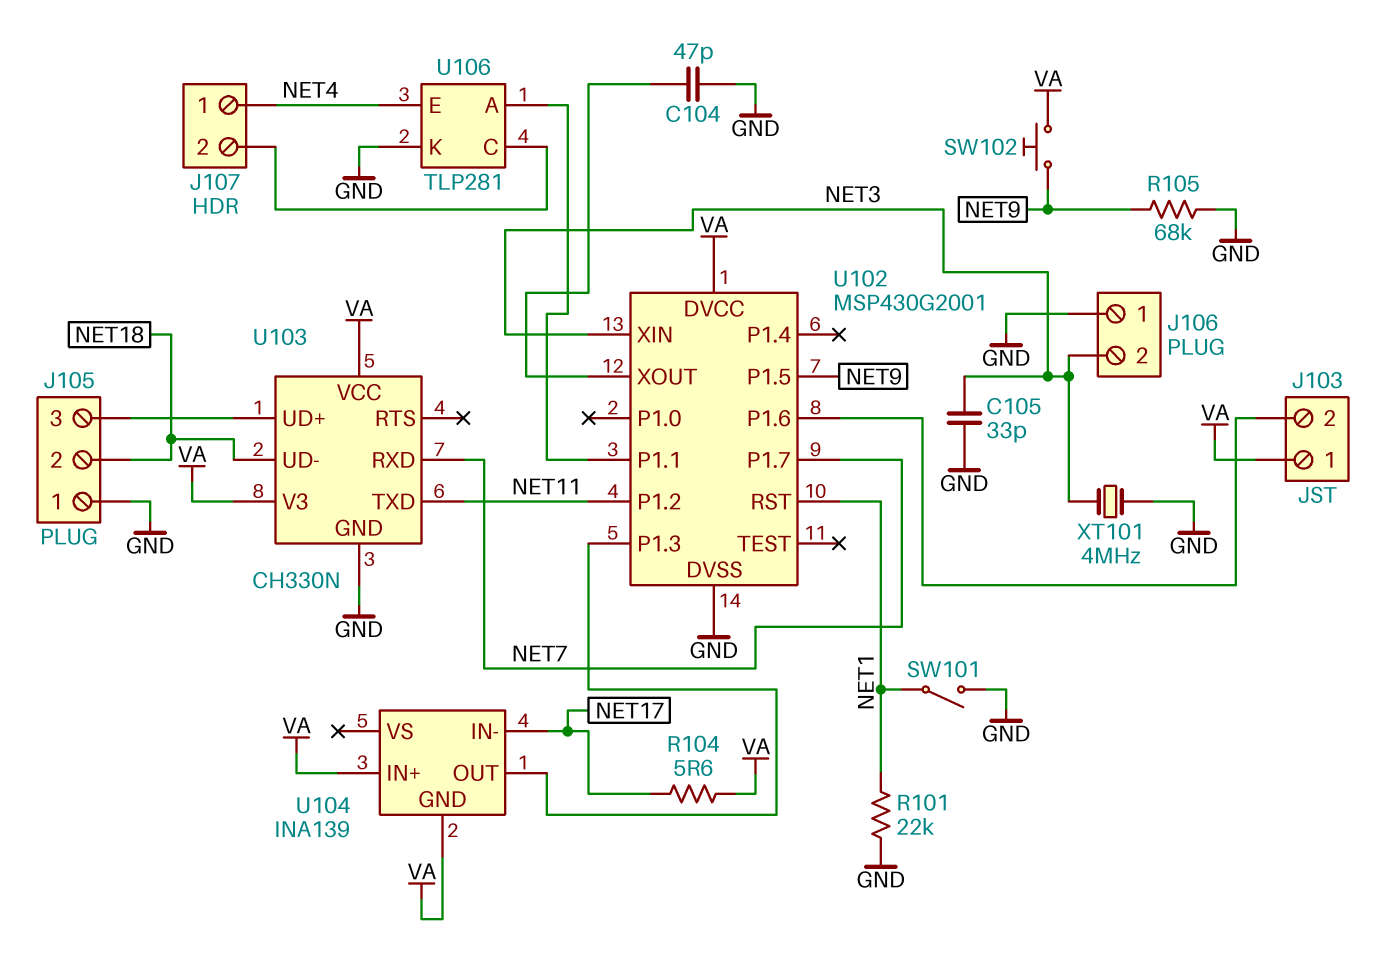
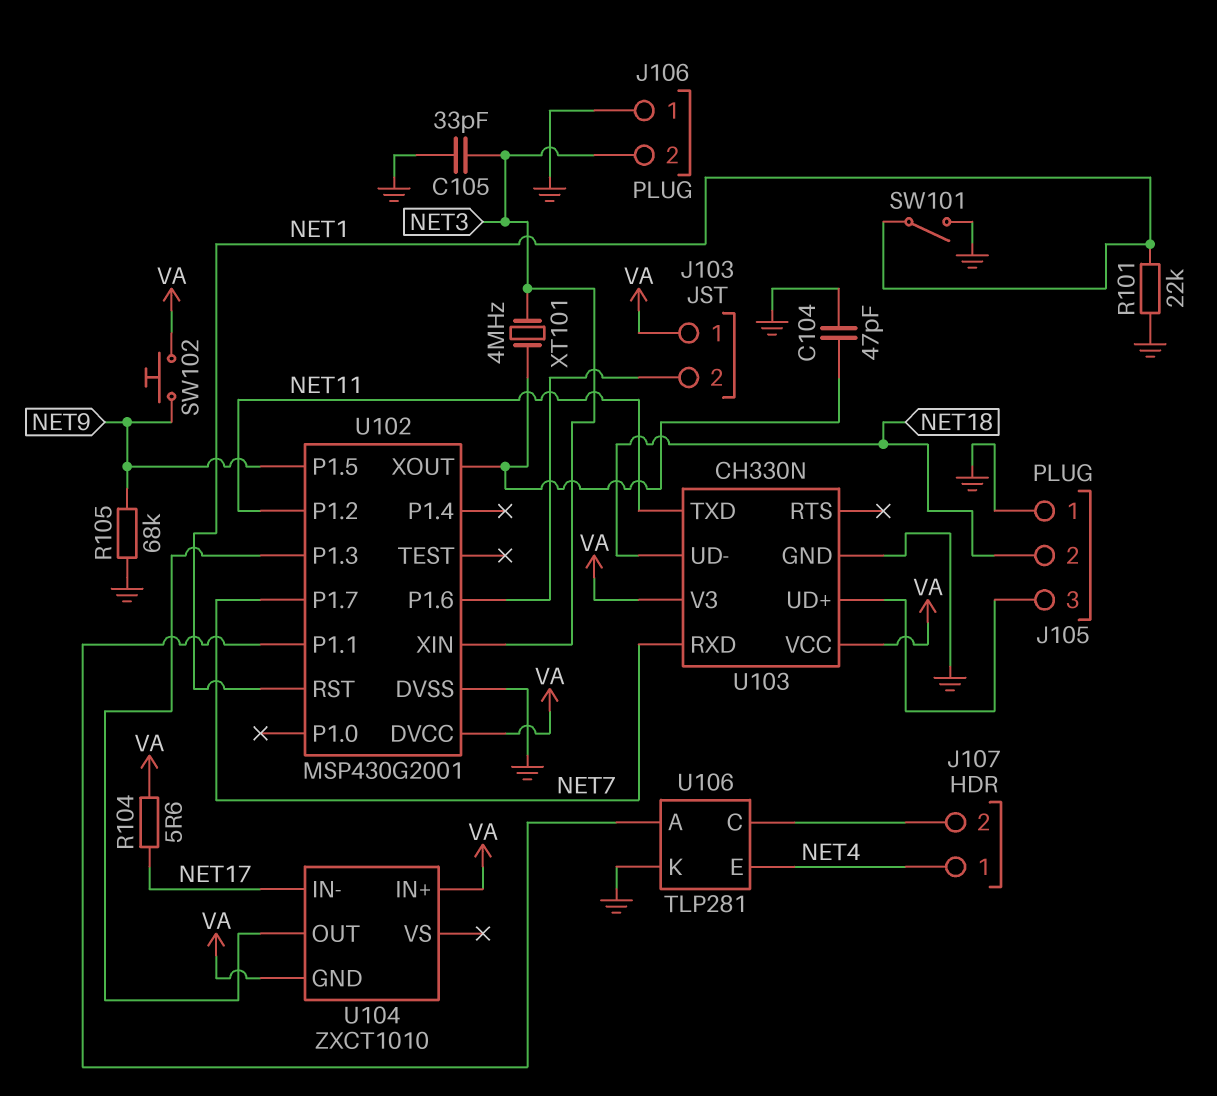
U104: INA139 -> ZXCT1010
XT101: 4MHz (GND, NET3) -> 4MHz (NET3, U102/XOUT)

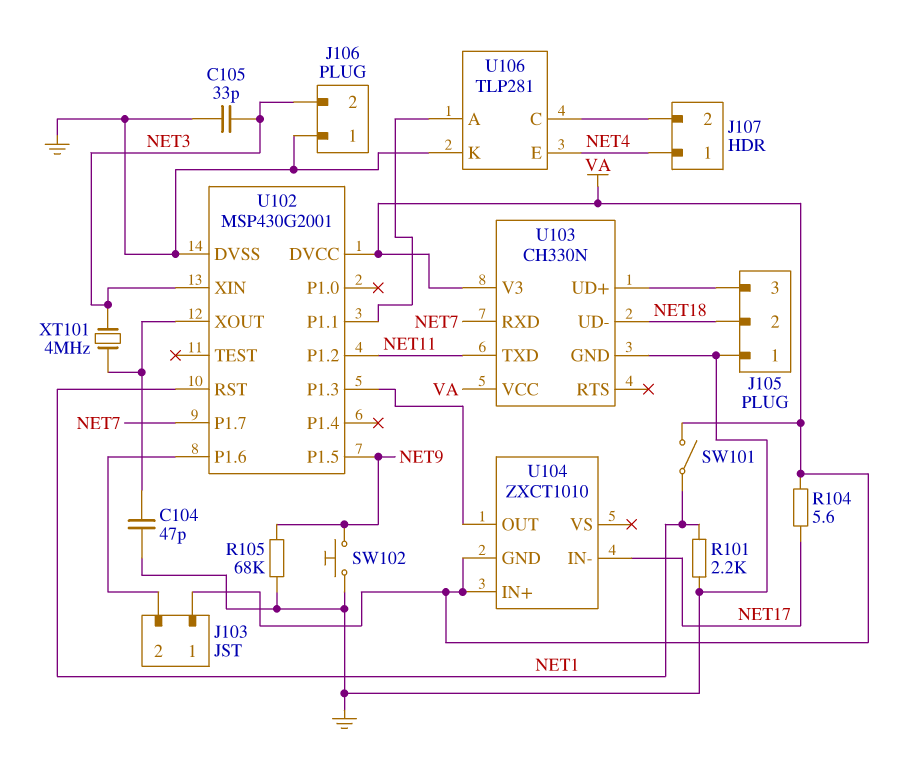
R101: 22k (GND, NET1) -> 2.2k (GND, NET1)
SW101: switch (GND, NET1) -> switch (NET1, VA)
SW102: button (NET9, VA) -> button (GND, NET9)

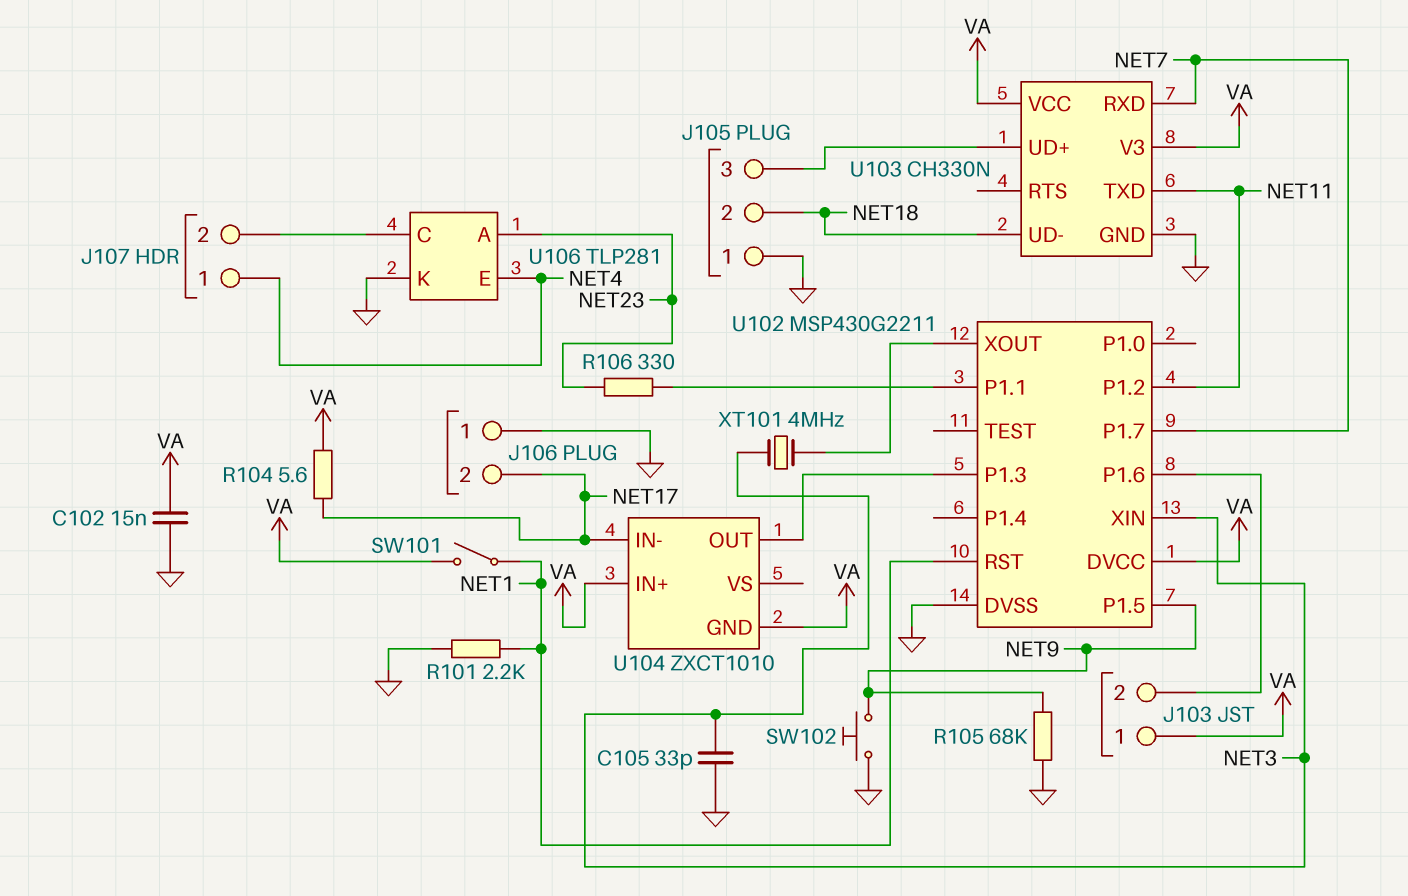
C102: none -> 15nF (GND, VA)
C104: 47pF (GND, U102/XOUT) -> none
J106 pin 2: NET3 -> NET17
R106: none -> 330 (NET23, U102/P1.1)
U102: MSP430G2001 -> MSP430G2211
U106 pin A: U102/P1.1 -> NET23

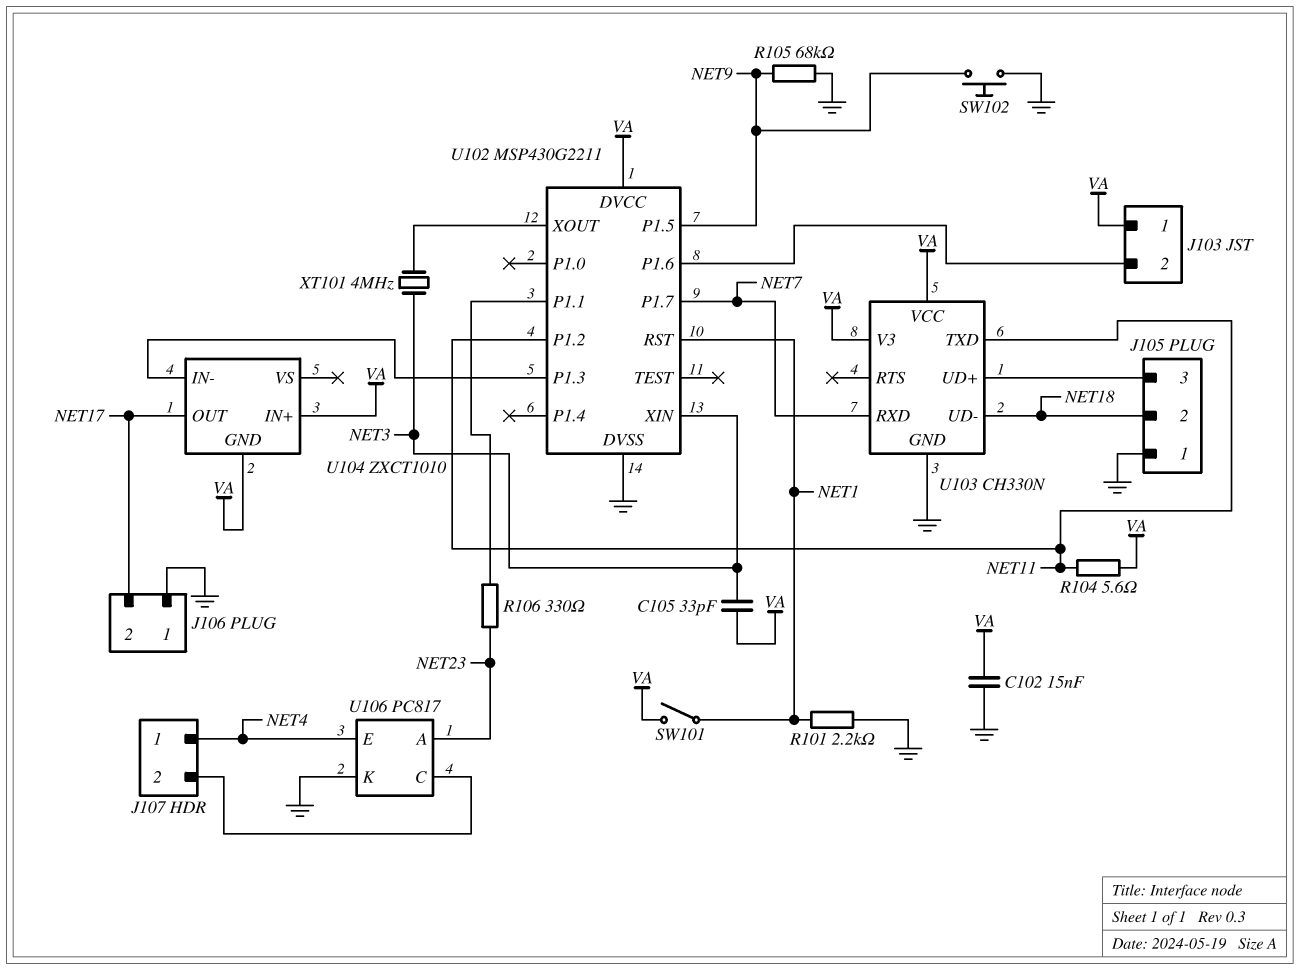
C105: 33pF (GND, NET3) -> 33pF (NET3, VA)
R104: 5.6 (NET17, VA) -> 5.6 (NET11, VA)
U104 pin IN-: NET17 -> U102/P1.3
U104 pin OUT: U102/P1.3 -> NET17
U106: TLP281 -> PC817

